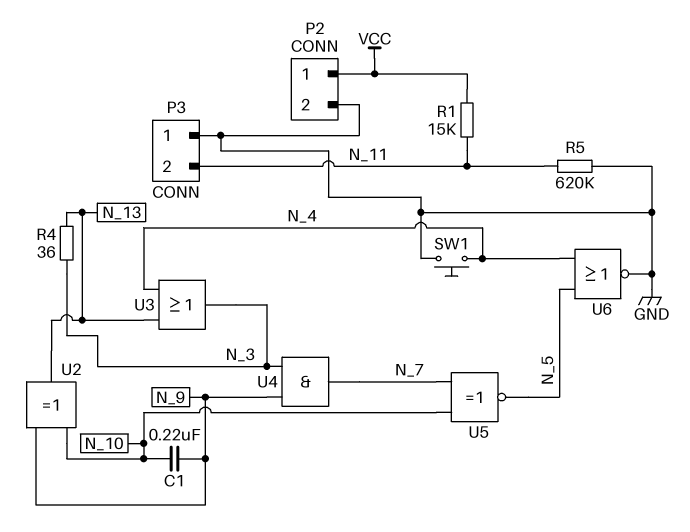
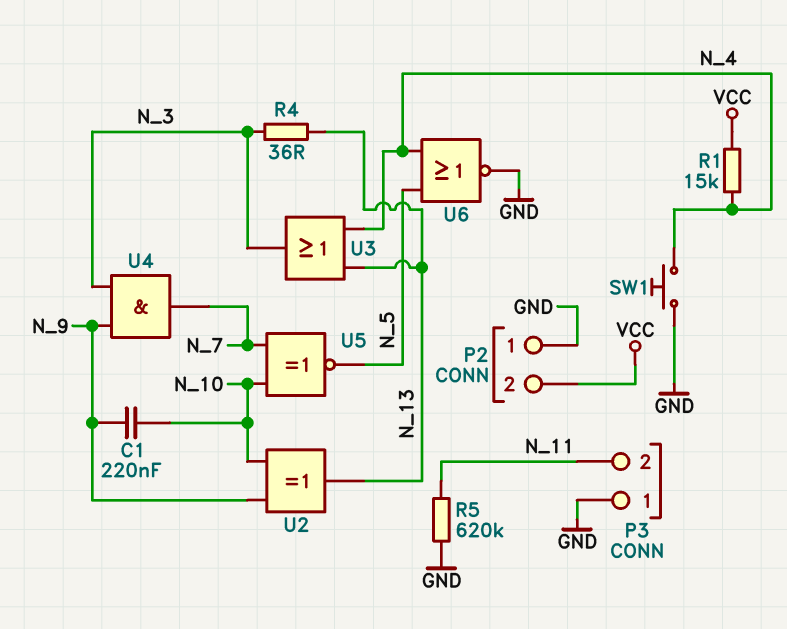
P2 pin 1: VCC -> GND
P2 pin 2: GND -> VCC
R1: 15k (N_11, VCC) -> 15k (N_4, VCC)

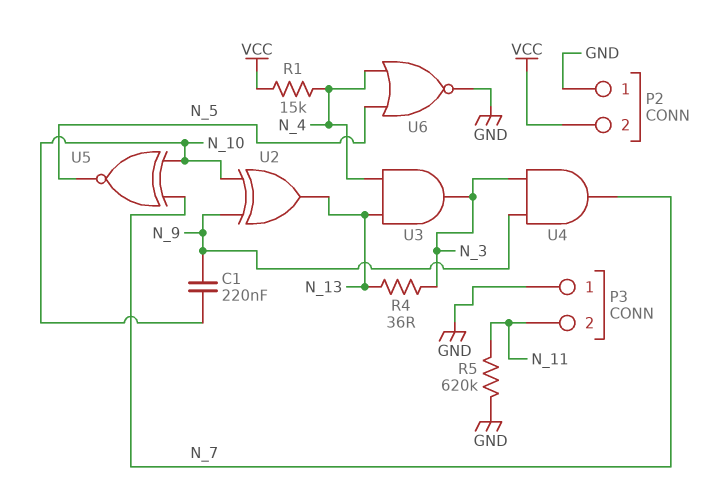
SW1: button (GND, N_4) -> none
U3: OR (in N_4, in N_13, out N_3) -> AND (in N_4, in N_13, out N_3)

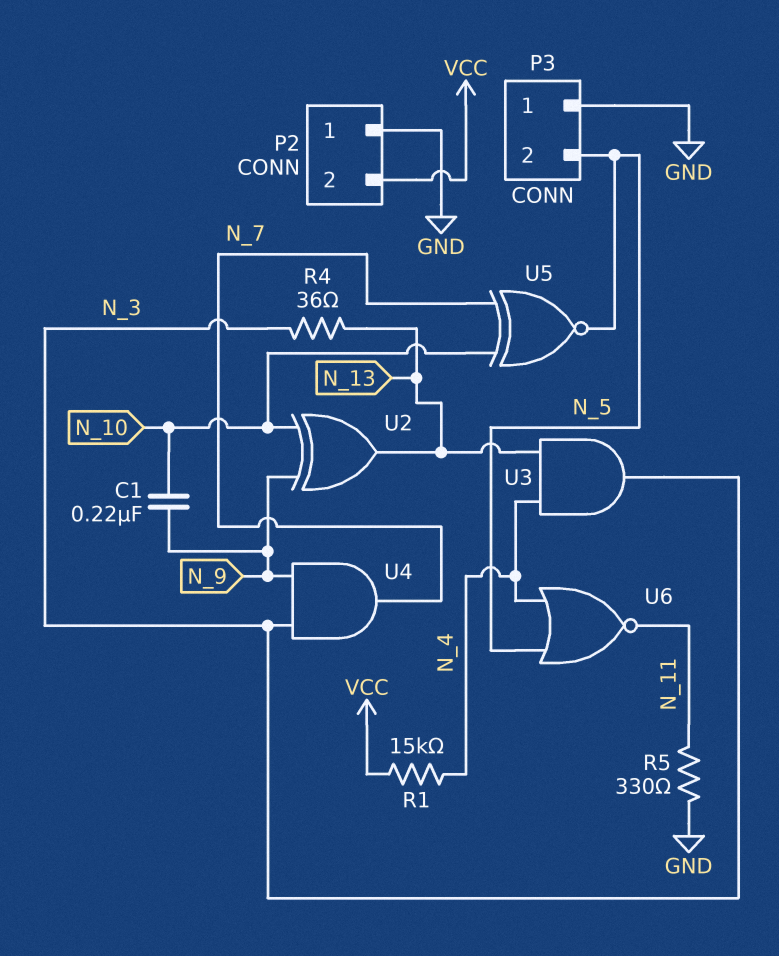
P3 pin 2: N_11 -> N_5
R5: 620k (GND, N_11) -> 330 (GND, N_11)
U6: NOR (in N_4, in N_5, out GND) -> NOR (in N_4, in N_5, out N_11)

